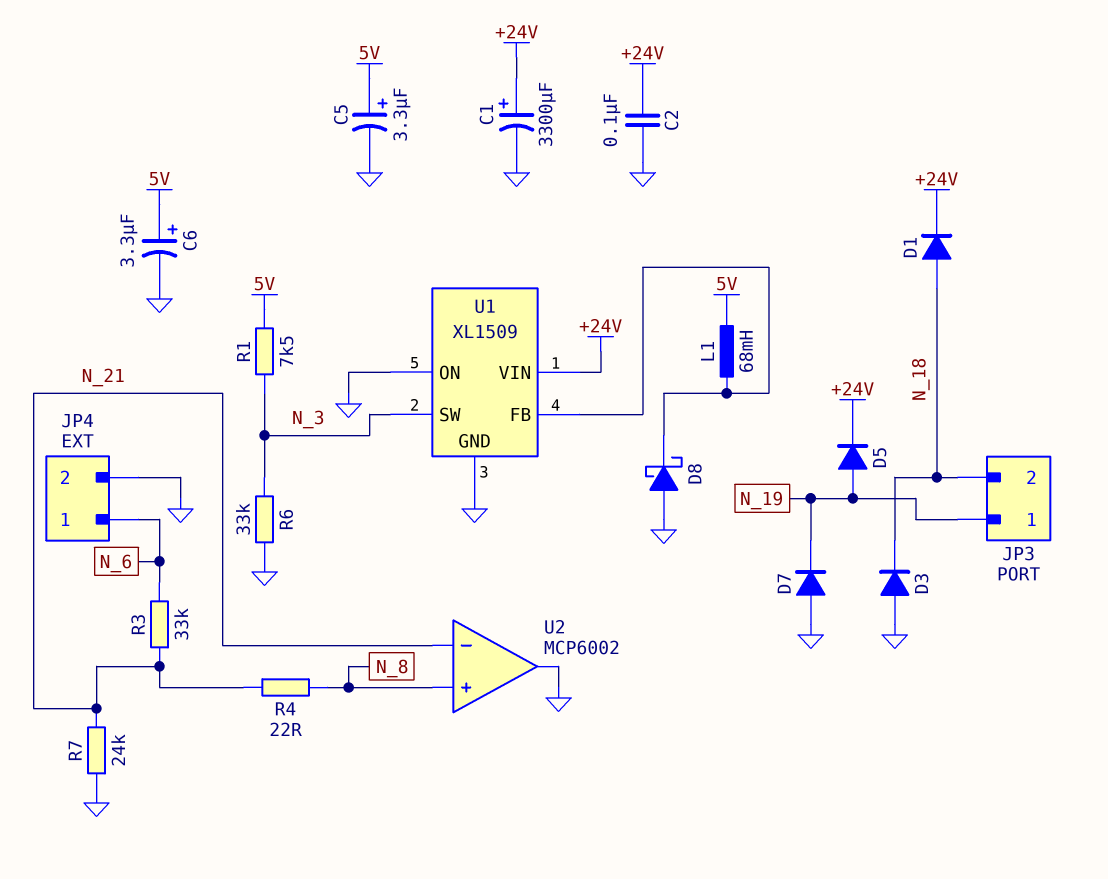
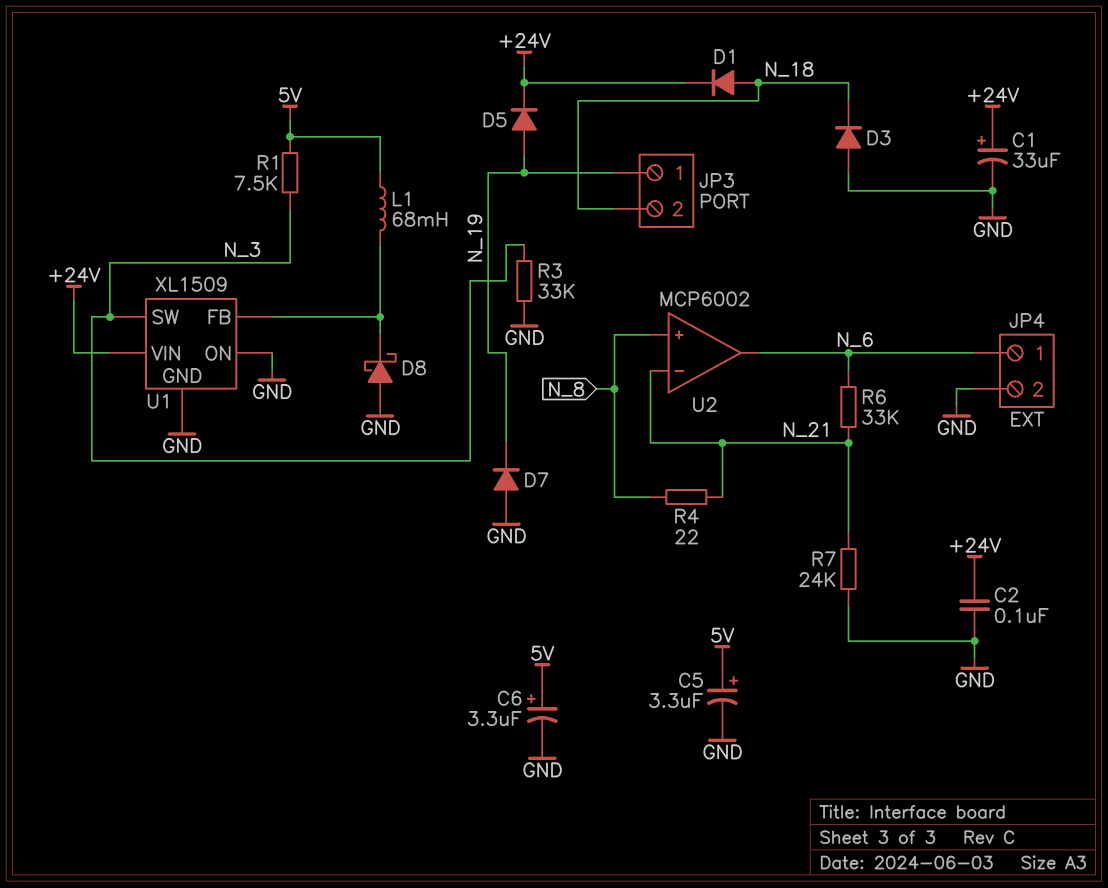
C1: 3300uF (plus +24V, minus GND) -> 33uF (plus +24V, minus GND)
R3: 33k (N_6, N_21) -> 33k (GND, N_3)
R6: 33k (GND, N_3) -> 33k (N_6, N_21)
U2 pin out: GND -> N_6

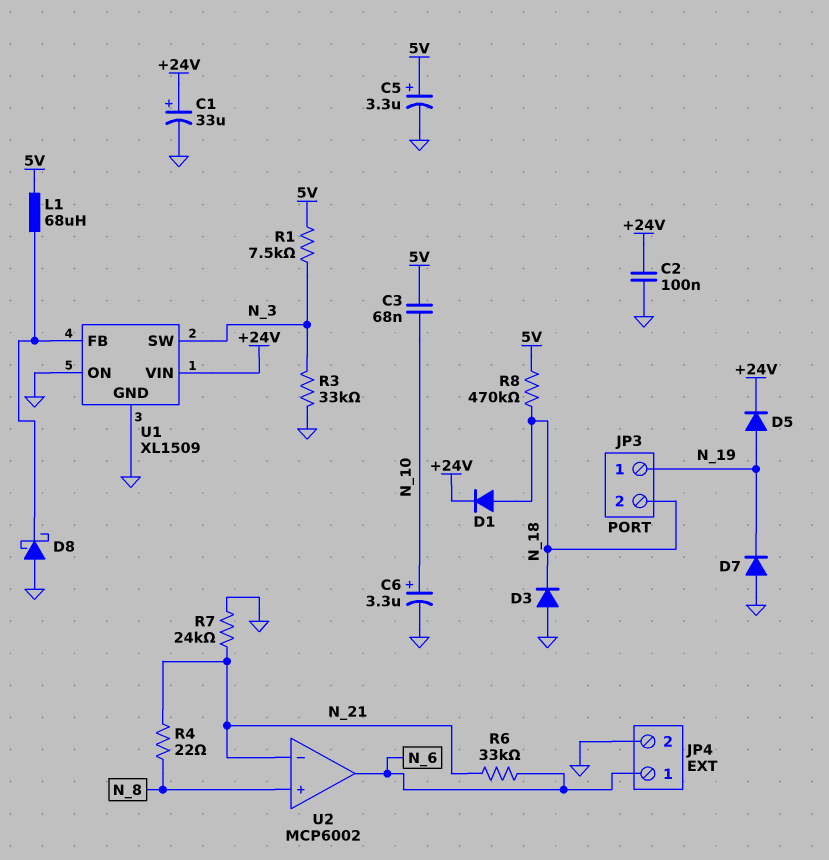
C3: none -> 68nF (5V, N_10)
C6: 3.3uF (plus 5V, minus GND) -> 3.3uF (plus N_10, minus GND)
L1: 68mH (5V, U1/FB) -> 68uH (5V, U1/FB)
R8: none -> 470k (5V, N_18)

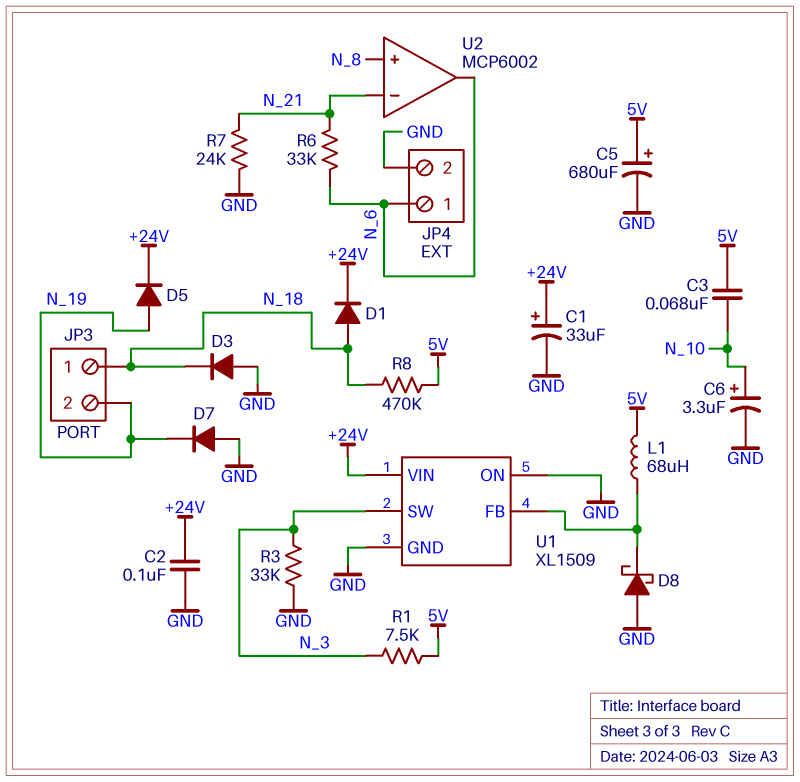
C5: 3.3uF (plus 5V, minus GND) -> 680uF (plus 5V, minus GND)
JP3 pin 1: N_19 -> N_18
JP3 pin 2: N_18 -> N_19
R4: 22 (N_8, N_21) -> none

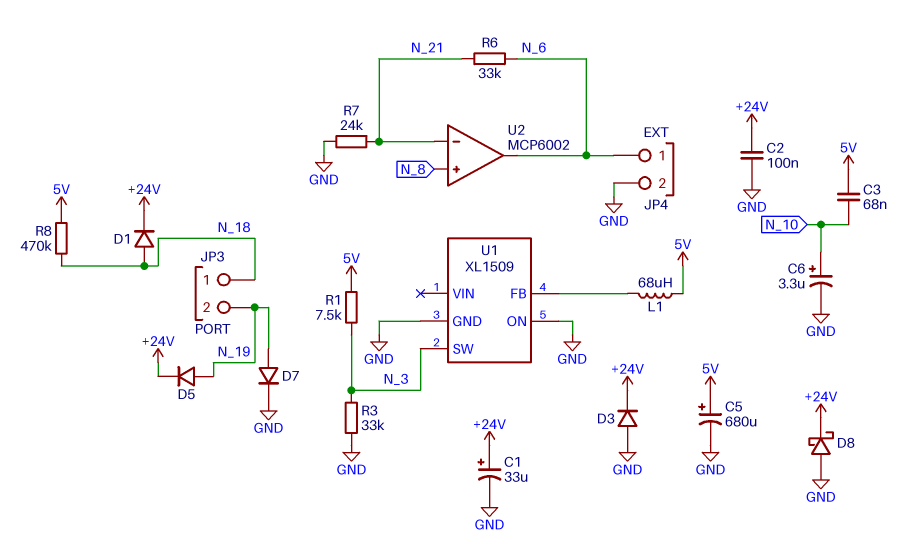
D3: diode (A GND, K N_18) -> diode (A GND, K +24V)
D7: diode (A GND, K N_19) -> diode (A N_19, K GND)
D8: schottky (A GND, K U1/FB) -> schottky (A GND, K +24V)
U1 pin VIN: +24V -> none

